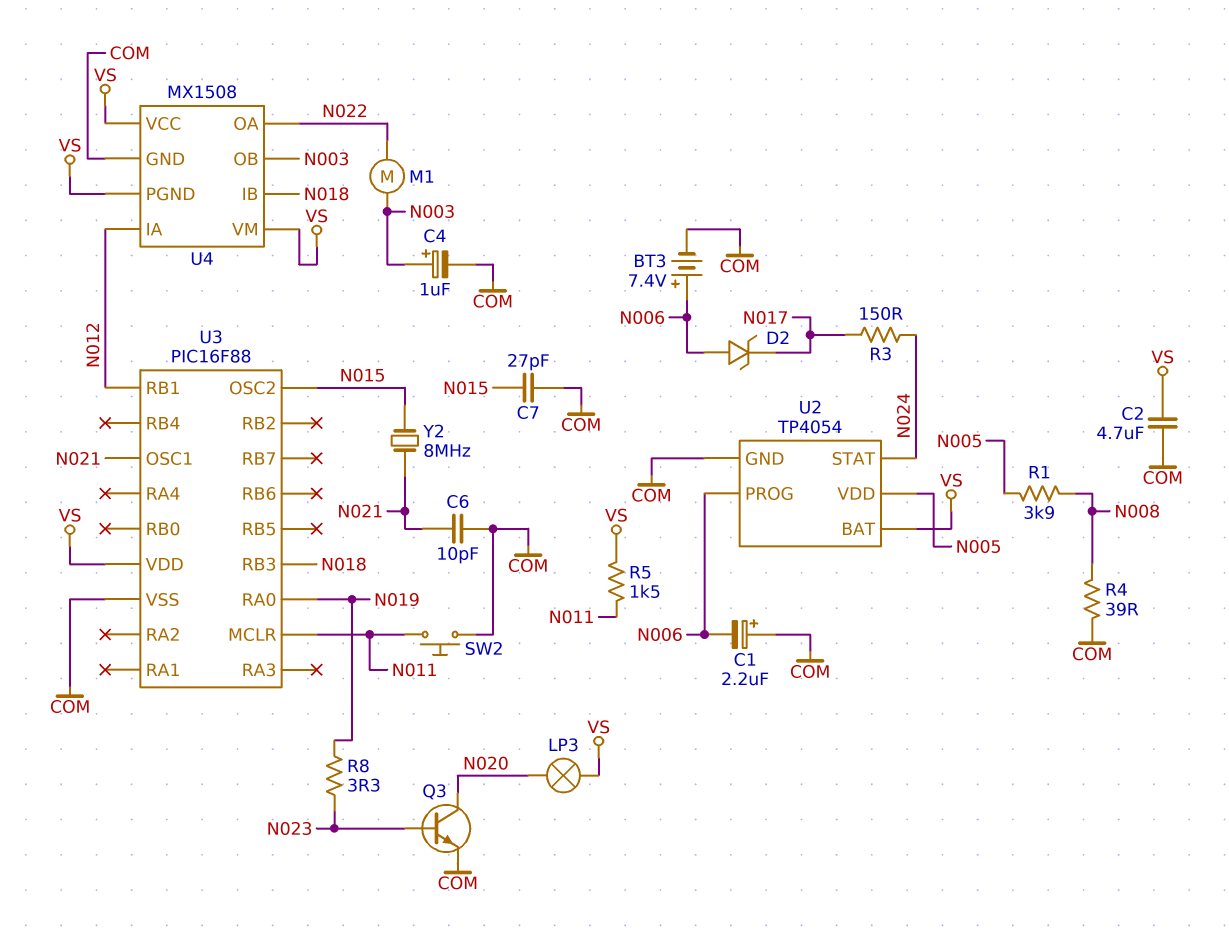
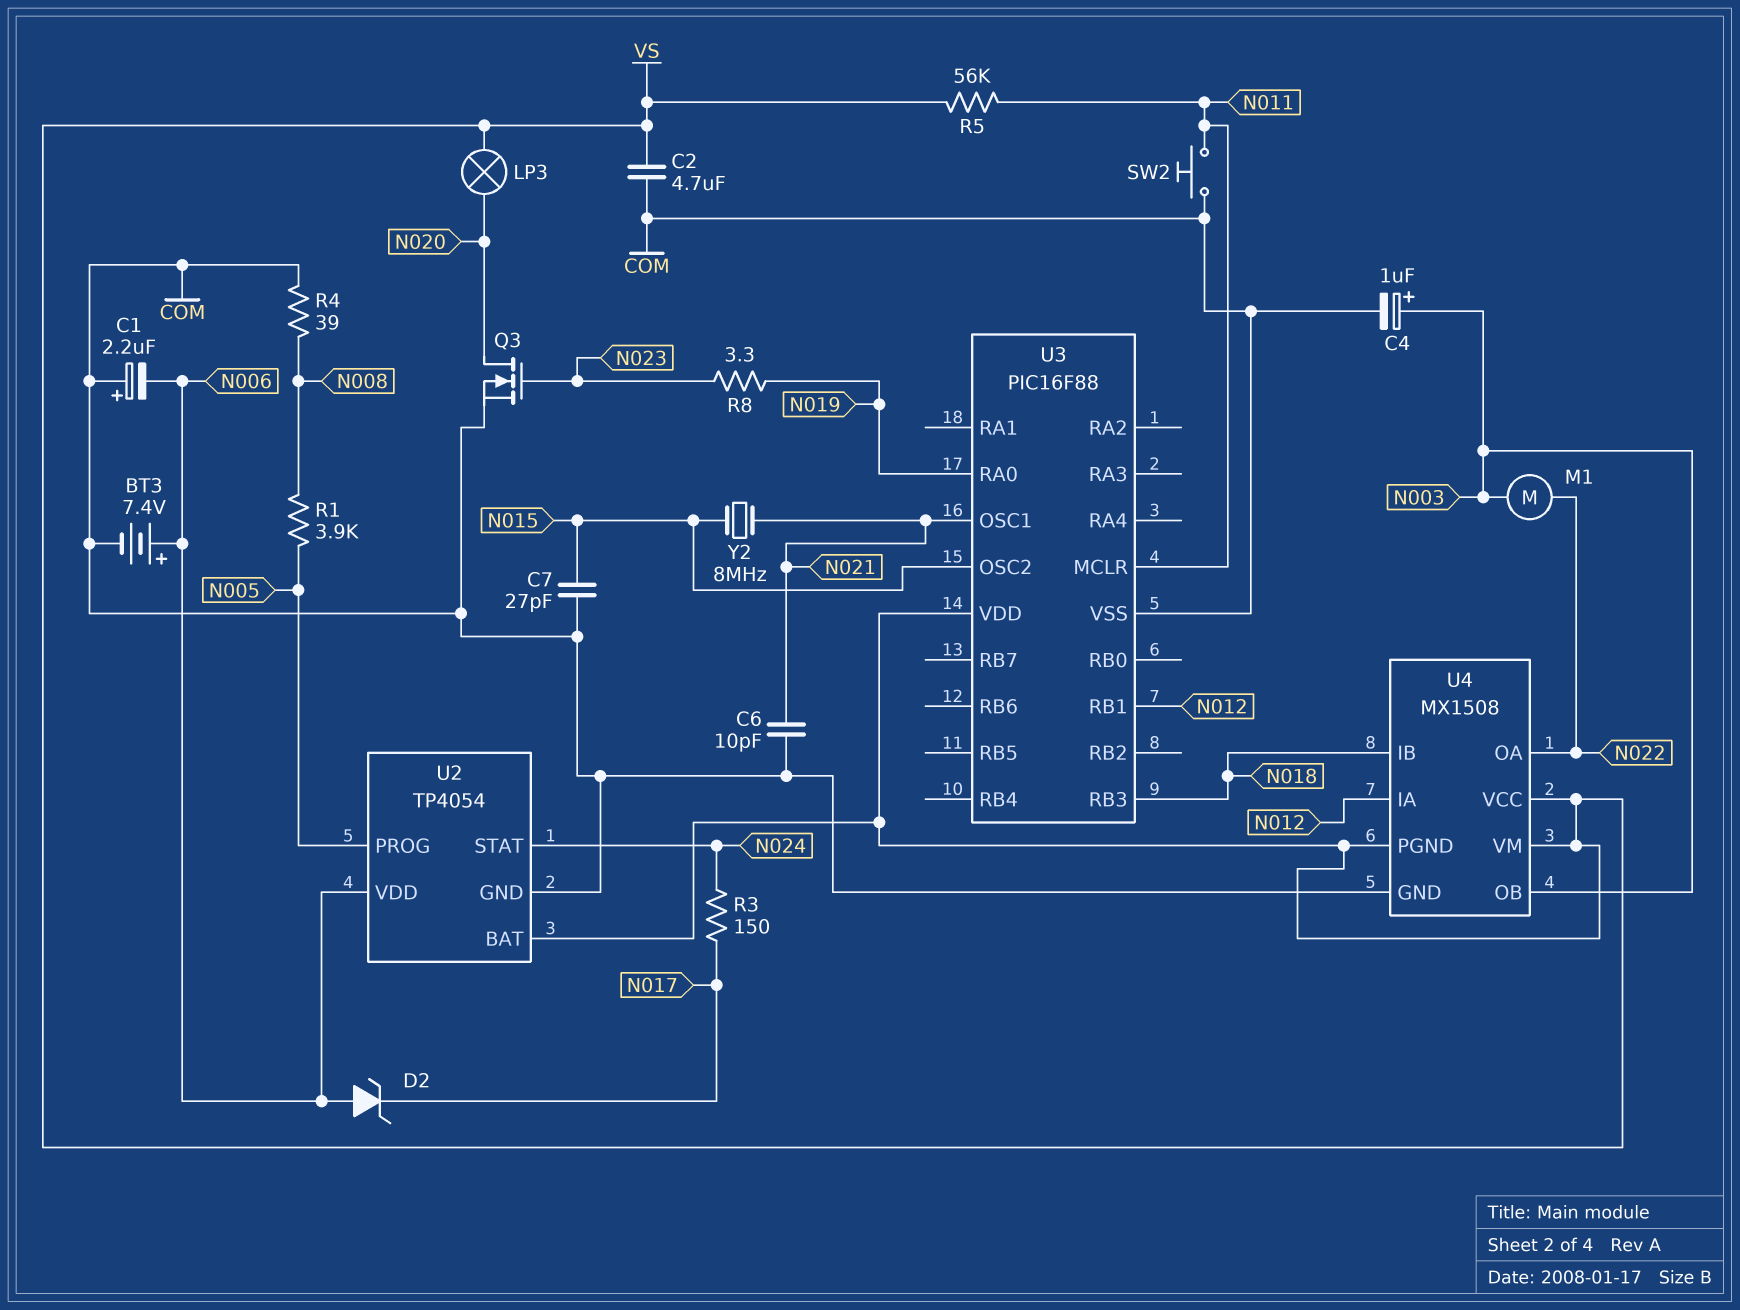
Q3: NPN (B N023, C N020, E COM) -> NMOS (G N023, D N020, S COM)
R5: 1.5k (N011, VS) -> 56k (N011, VS)
U2 pin PROG: N006 -> N005
U2 pin VDD: N005 -> N006

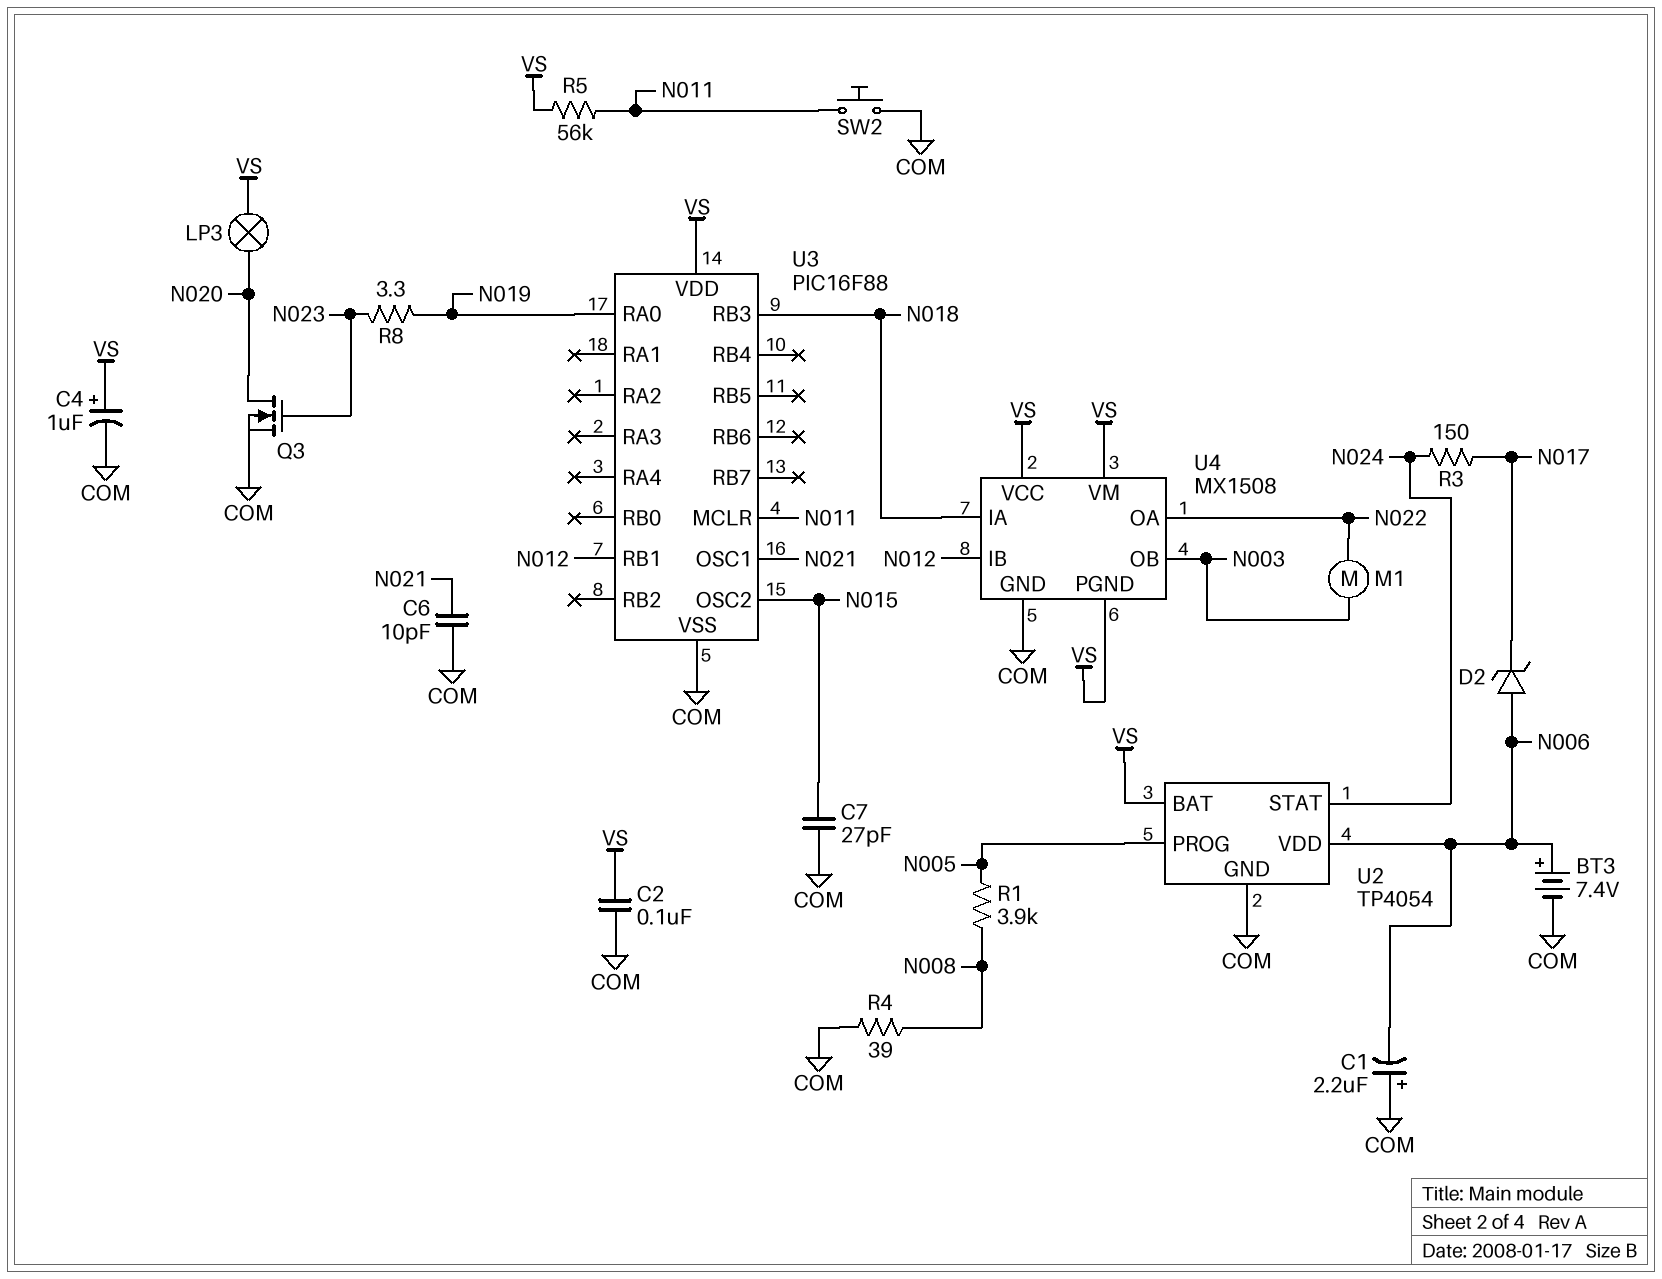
C2: 4.7uF (COM, VS) -> 100nF (COM, VS)
C4: 1uF (plus N003, minus COM) -> 1uF (plus VS, minus COM)
U4 pin IA: N012 -> N018
U4 pin IB: N018 -> N012
Y2: 8MHz (N015, N021) -> none

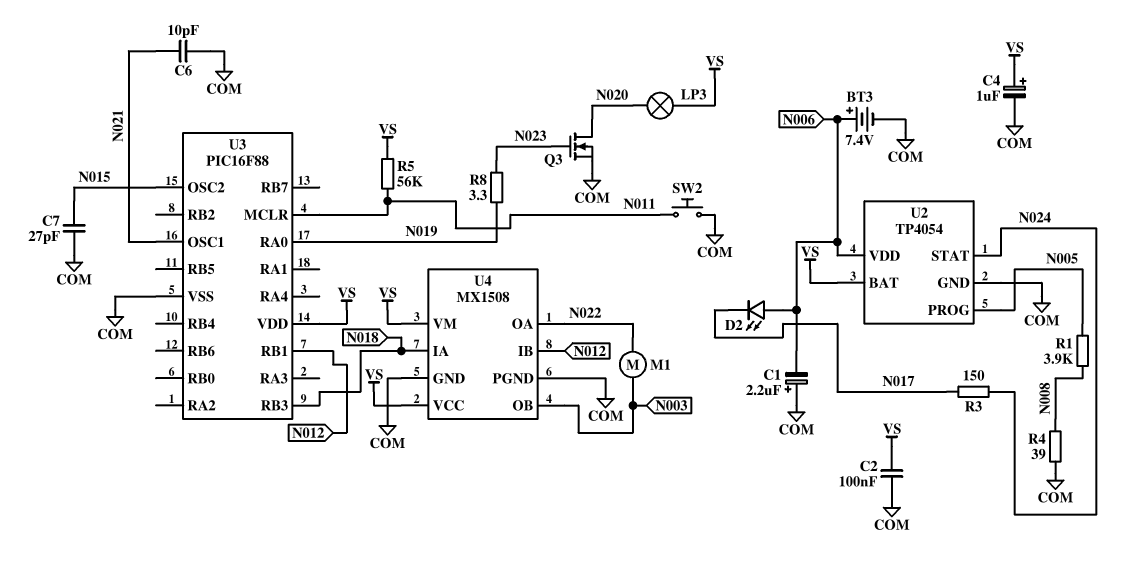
D2: zener (A N006, K N017) -> LED (A N006, K N017)
U4 pin PGND: VS -> COM

